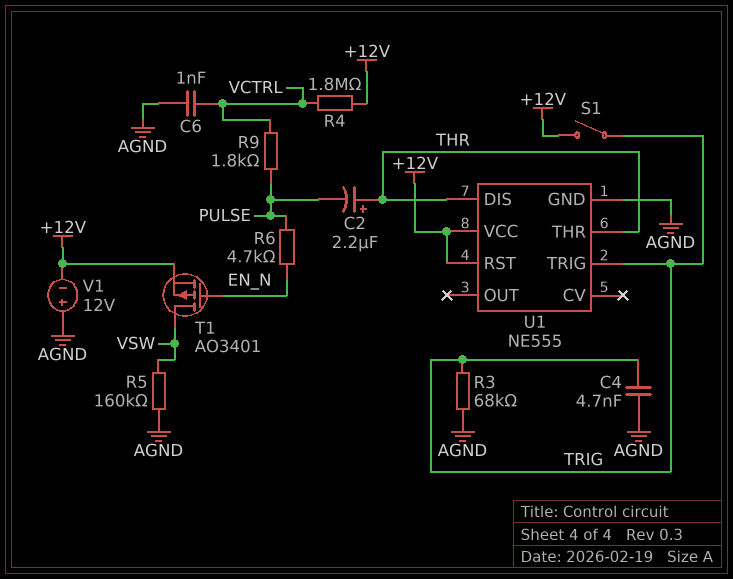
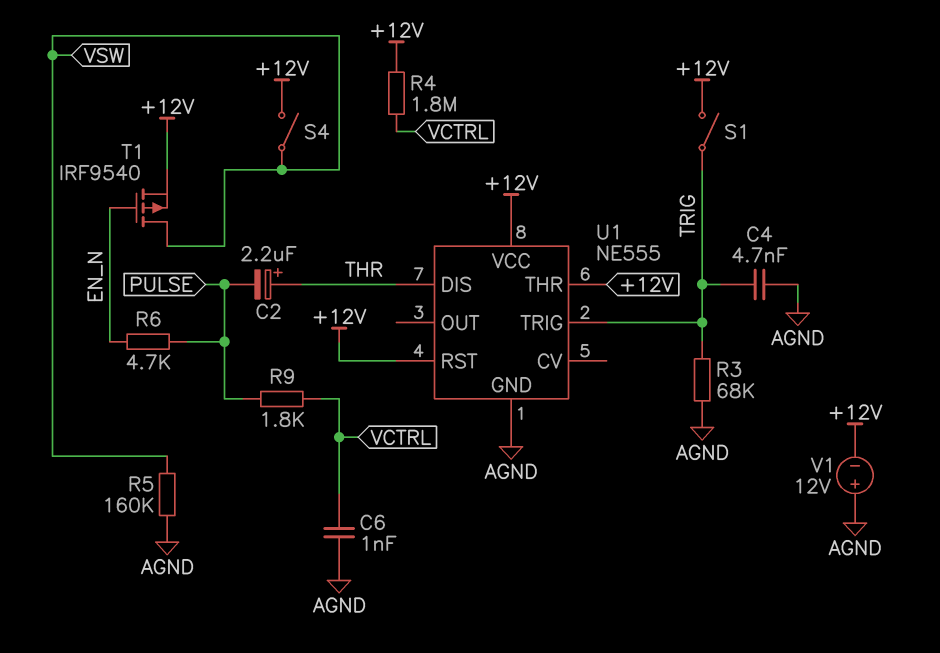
S4: none -> switch (+12V, VSW)
T1: PMOS AO3401 (G EN_N, D VSW, S +12V) -> PMOS IRF9540 (G EN_N, D VSW, S +12V)
U1 pin THR: THR -> +12V

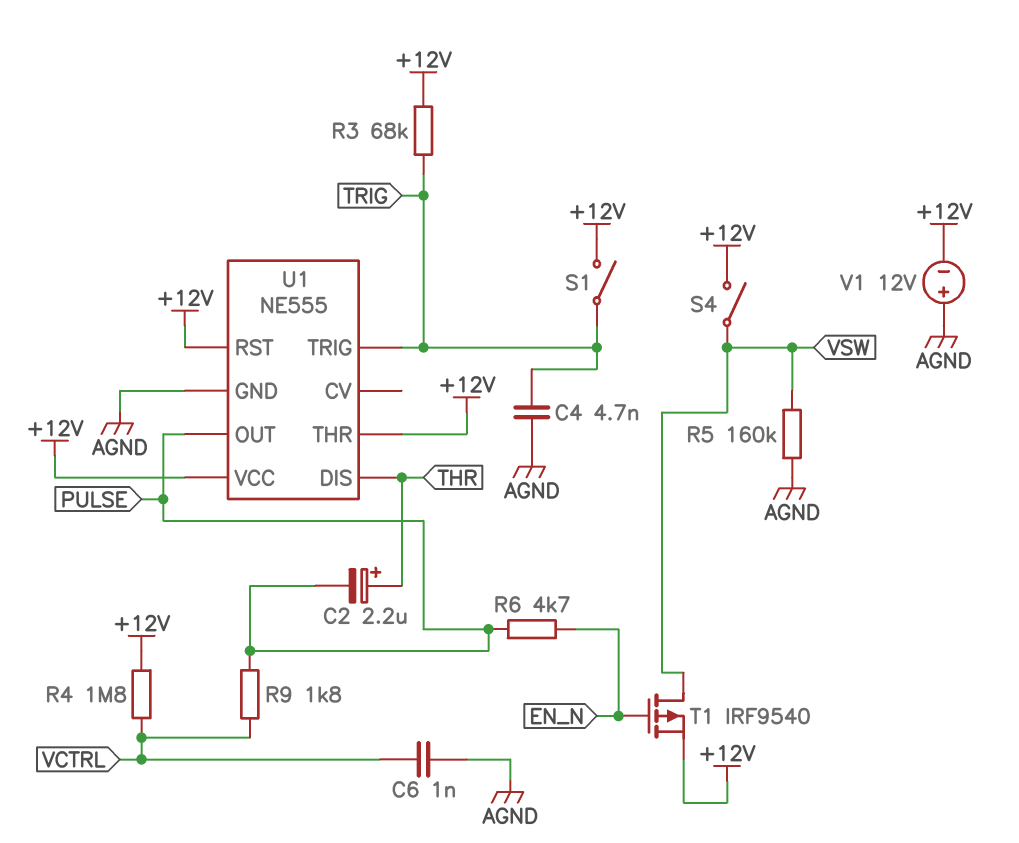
R3: 68k (AGND, TRIG) -> 68k (+12V, TRIG)
U1 pin OUT: none -> PULSE

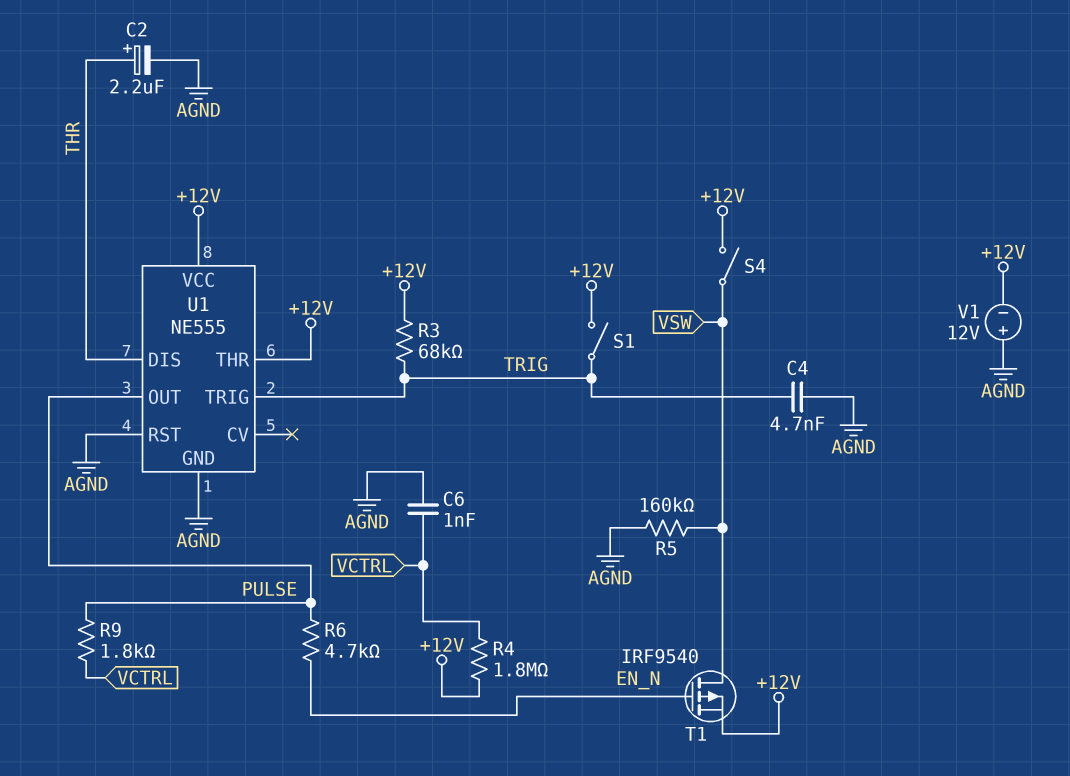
C2: 2.2uF (plus THR, minus PULSE) -> 2.2uF (plus THR, minus AGND)
U1 pin RST: +12V -> AGND

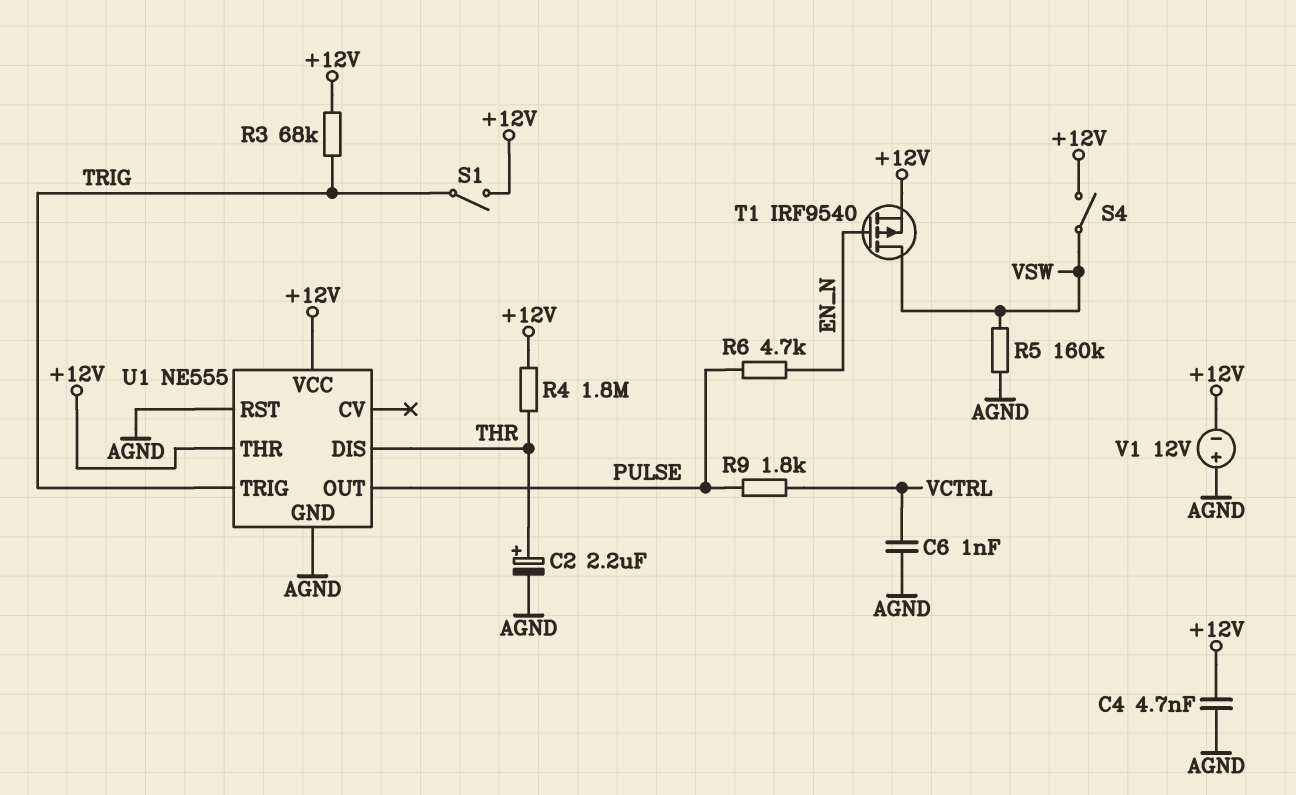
C4: 4.7nF (AGND, TRIG) -> 4.7nF (+12V, AGND)
R4: 1.8M (+12V, VCTRL) -> 1.8M (+12V, THR)

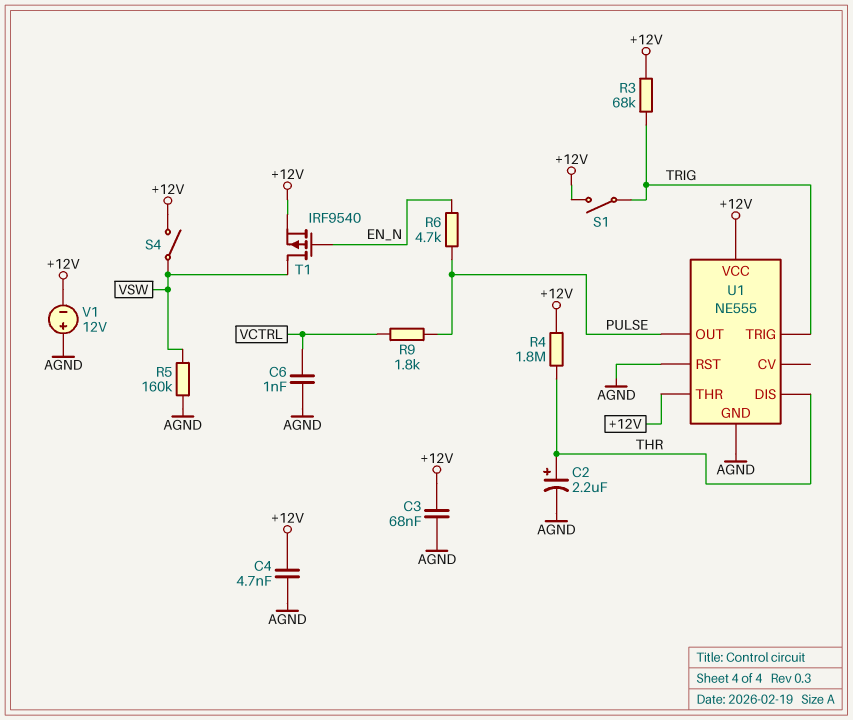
C3: none -> 68nF (+12V, AGND)

